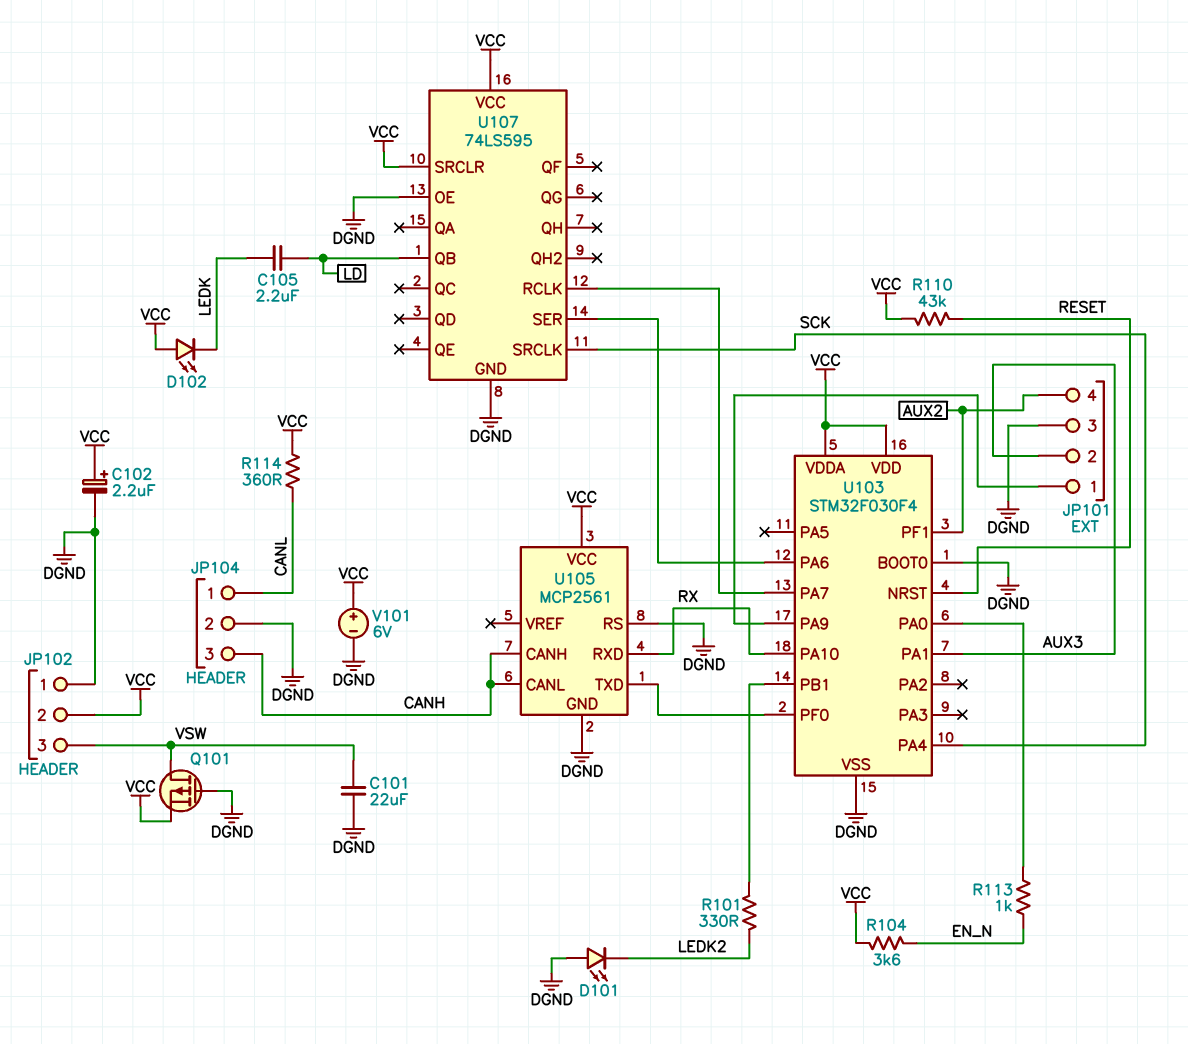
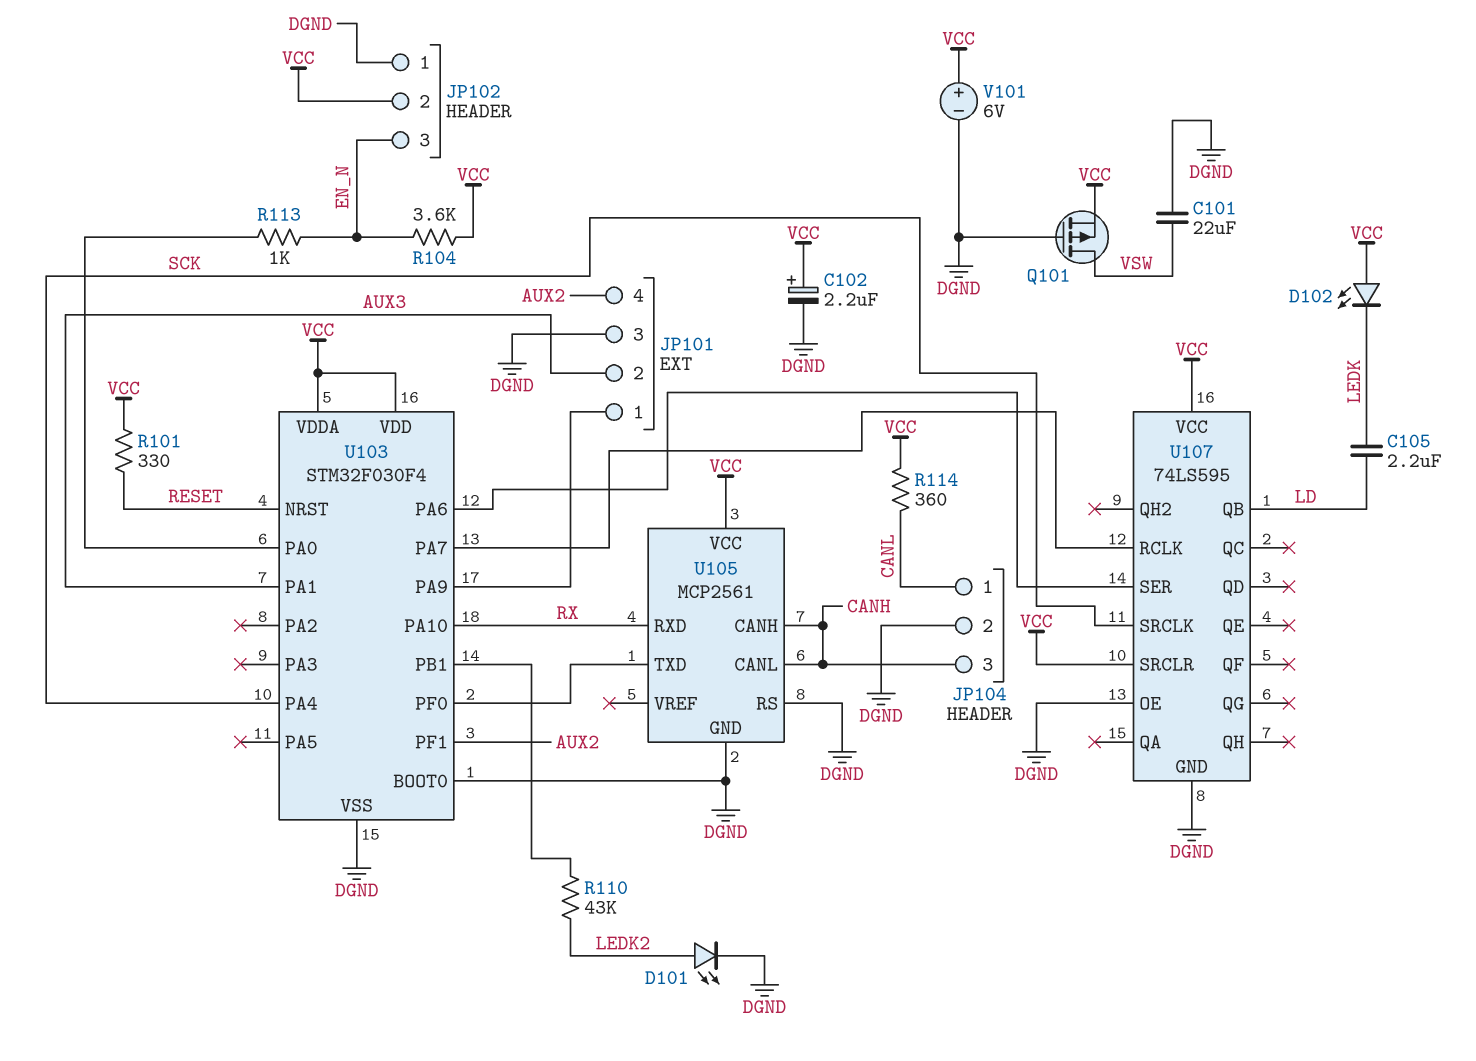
D101: LED (A DGND, K LEDK2) -> LED (A LEDK2, K DGND)
JP102 pin 3: VSW -> EN_N
R101: 330 (LEDK2, U103/PB1) -> 330 (RESET, VCC)
R110: 43k (RESET, VCC) -> 43k (LEDK2, U103/PB1)

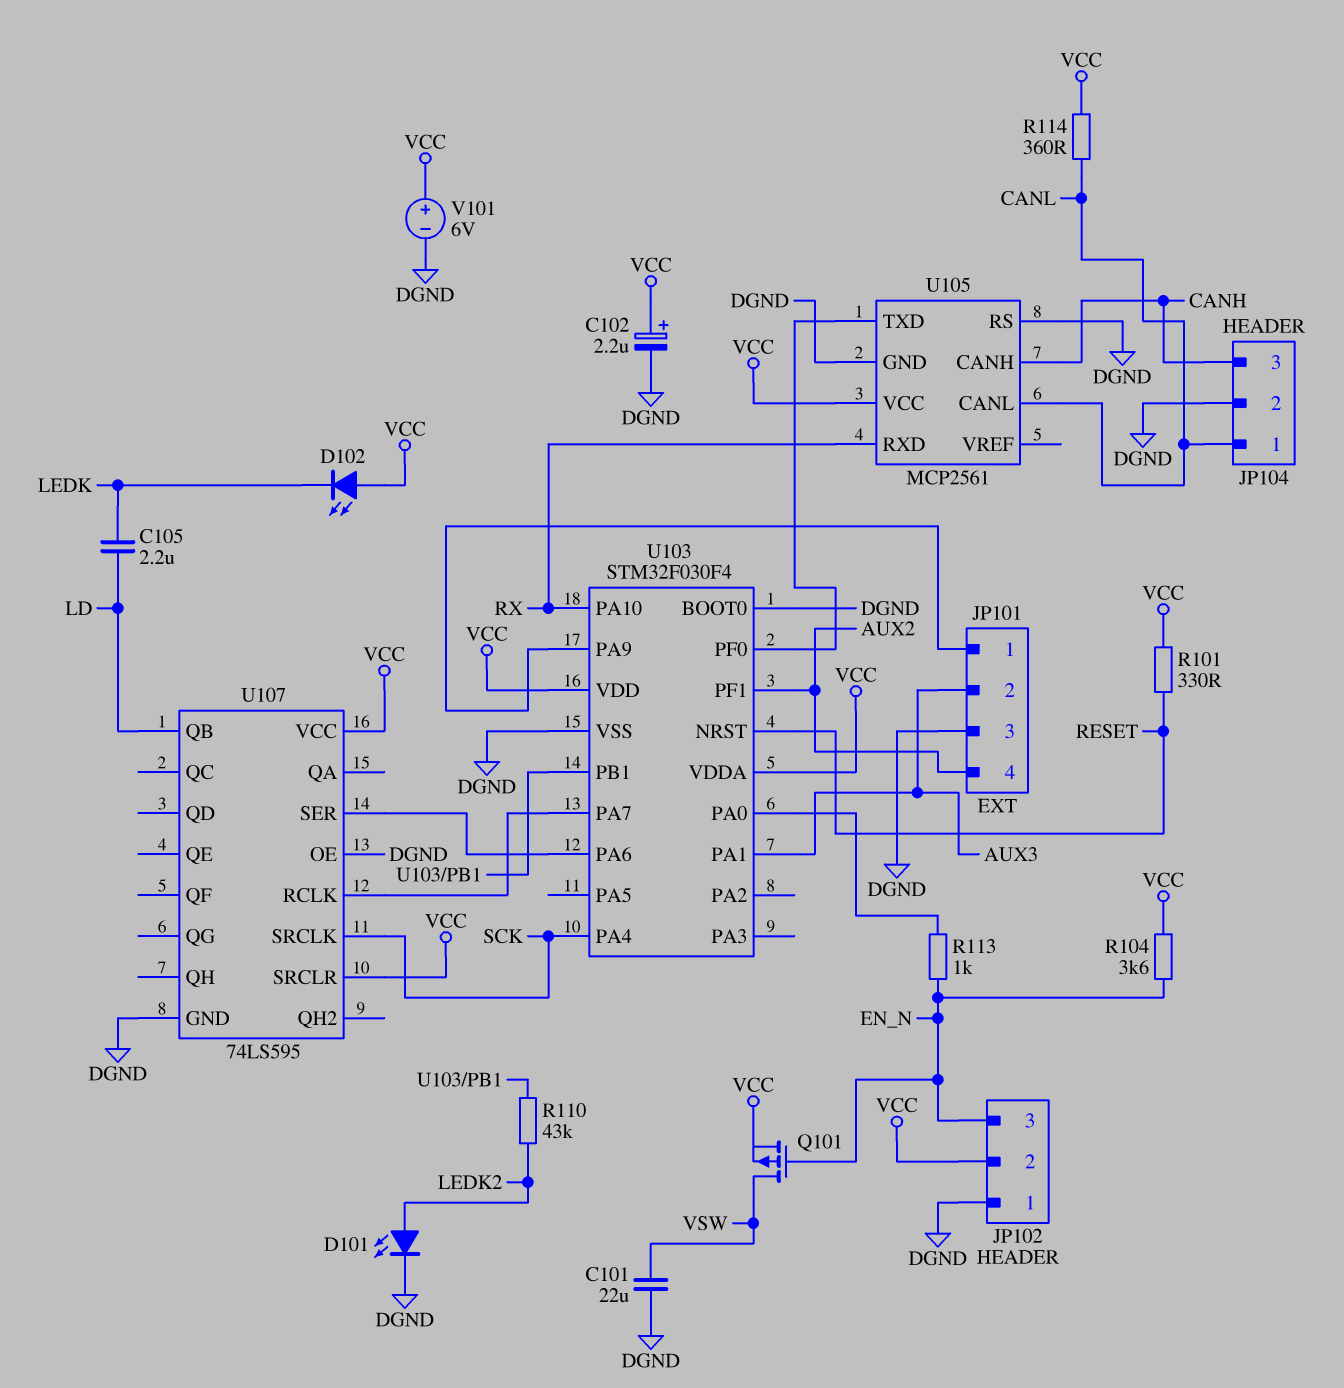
Q101: PMOS (G DGND, D VSW, S VCC) -> PMOS (G EN_N, D VSW, S VCC)
U105 pin CANL: CANH -> CANL

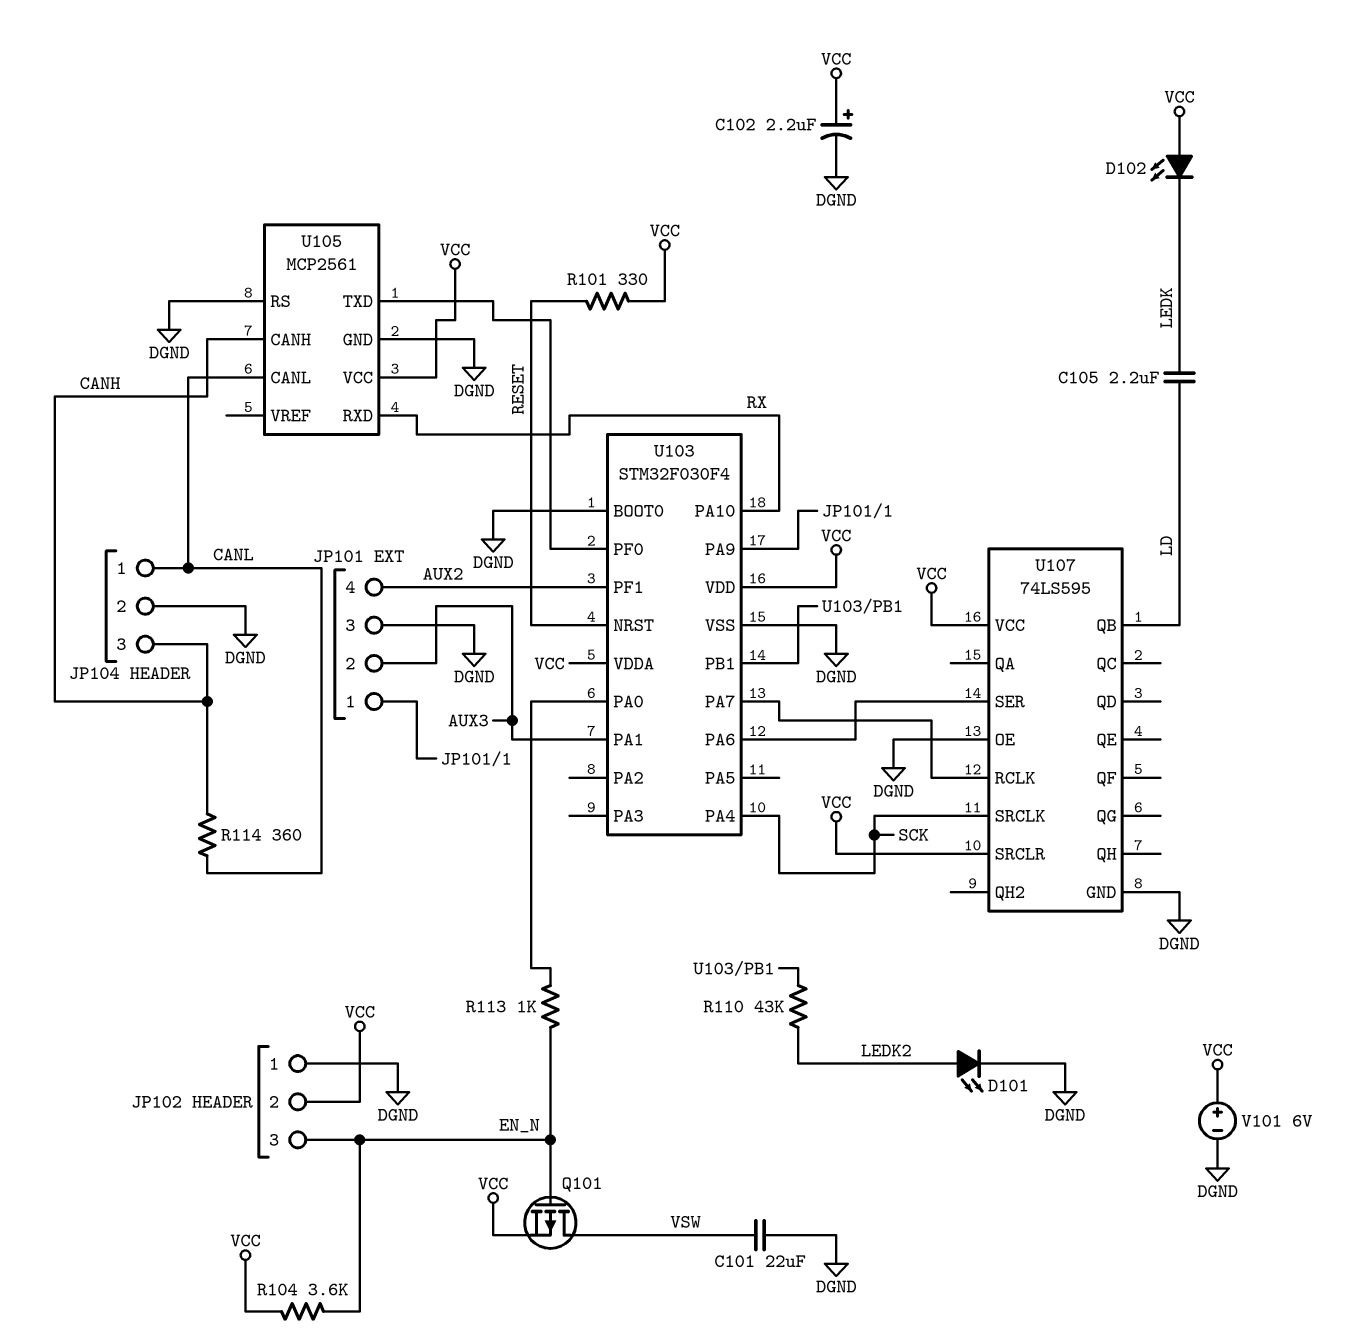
R114: 360 (CANL, VCC) -> 360 (CANH, CANL)

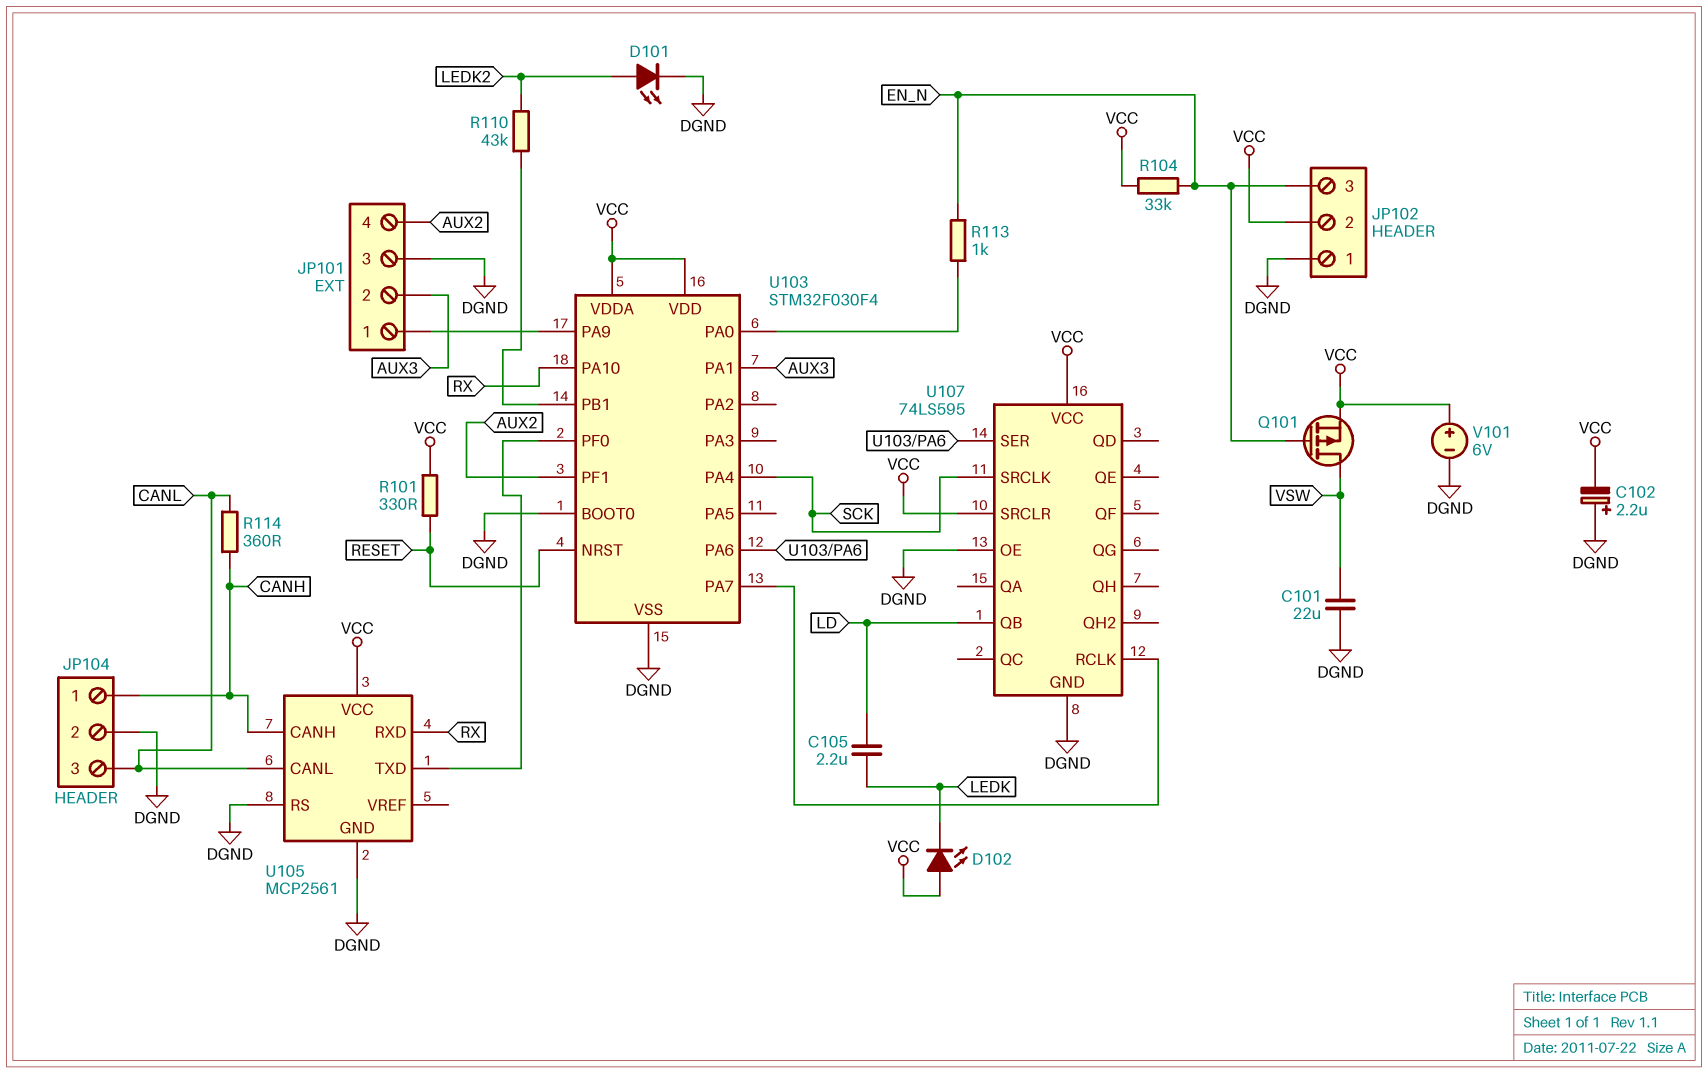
C102: 2.2uF (plus VCC, minus DGND) -> 2.2uF (plus DGND, minus VCC)
JP104 pin 1: CANL -> CANH
JP104 pin 3: CANH -> CANL
R104: 3.6k (EN_N, VCC) -> 33k (EN_N, VCC)

